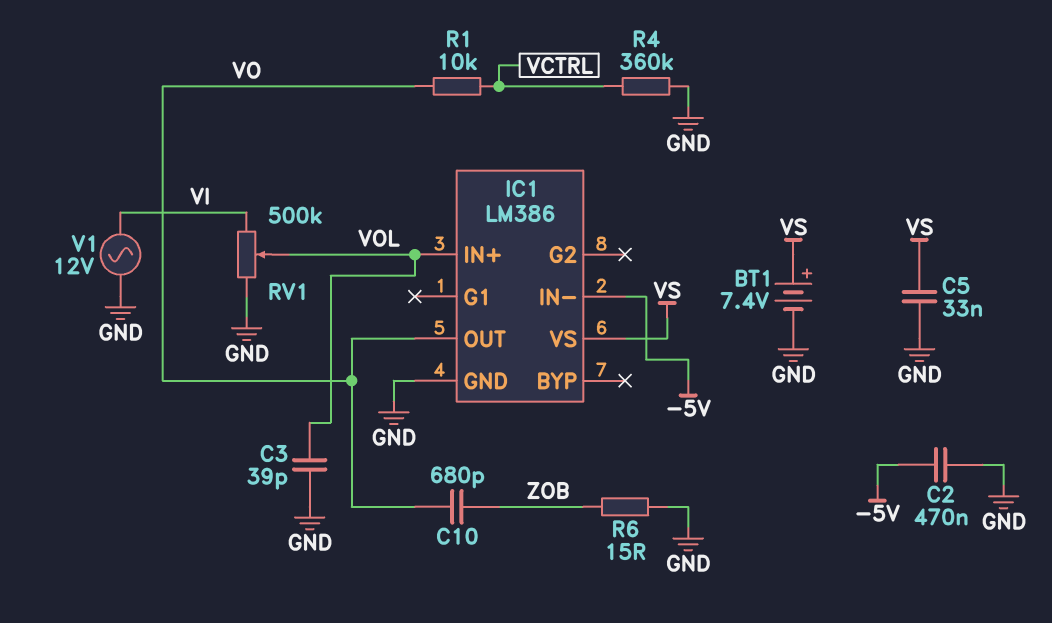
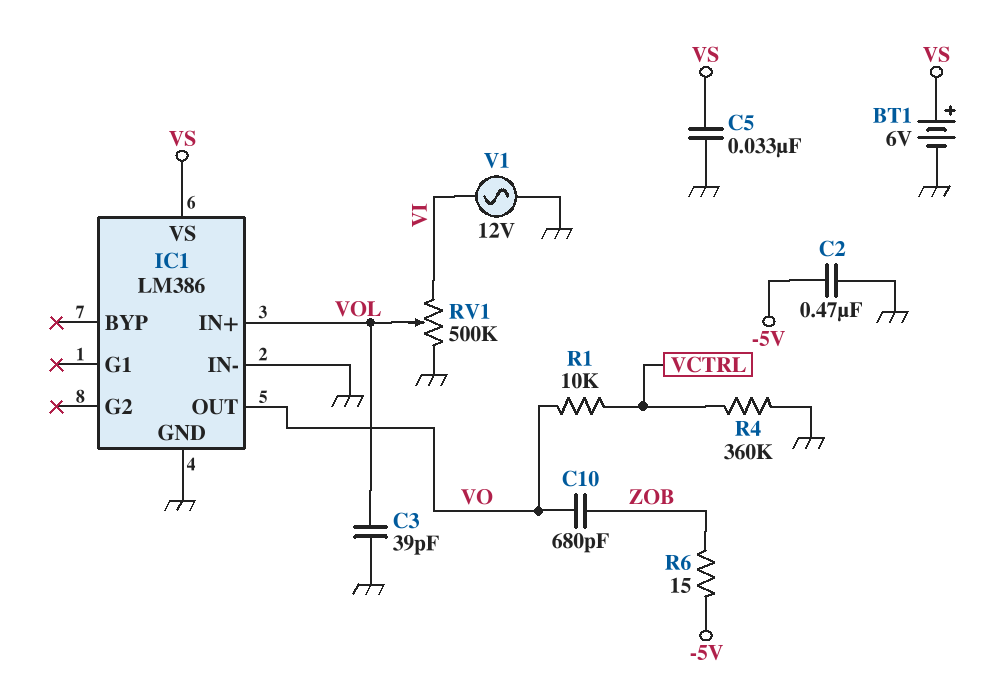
BT1: 7.4V (plus VS, minus GND) -> 6V (plus VS, minus GND)
IC1 pin IN-: -5V -> GND
R6: 15 (GND, ZOB) -> 15 (-5V, ZOB)

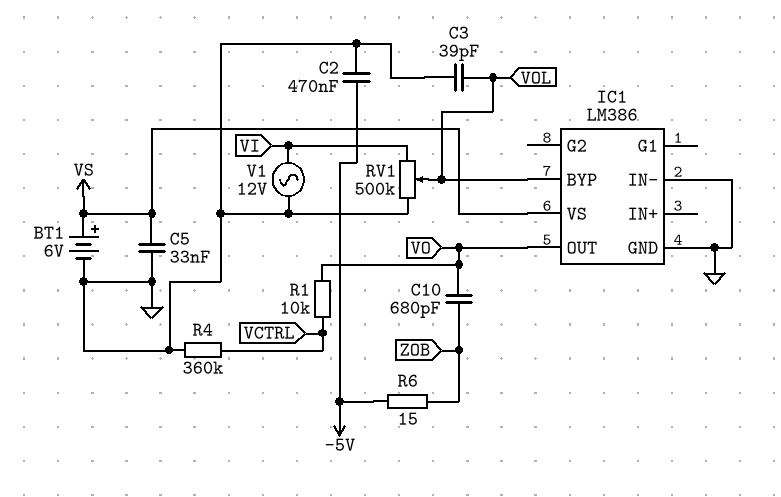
IC1 pin BYP: none -> VOL
IC1 pin IN+: VOL -> none

